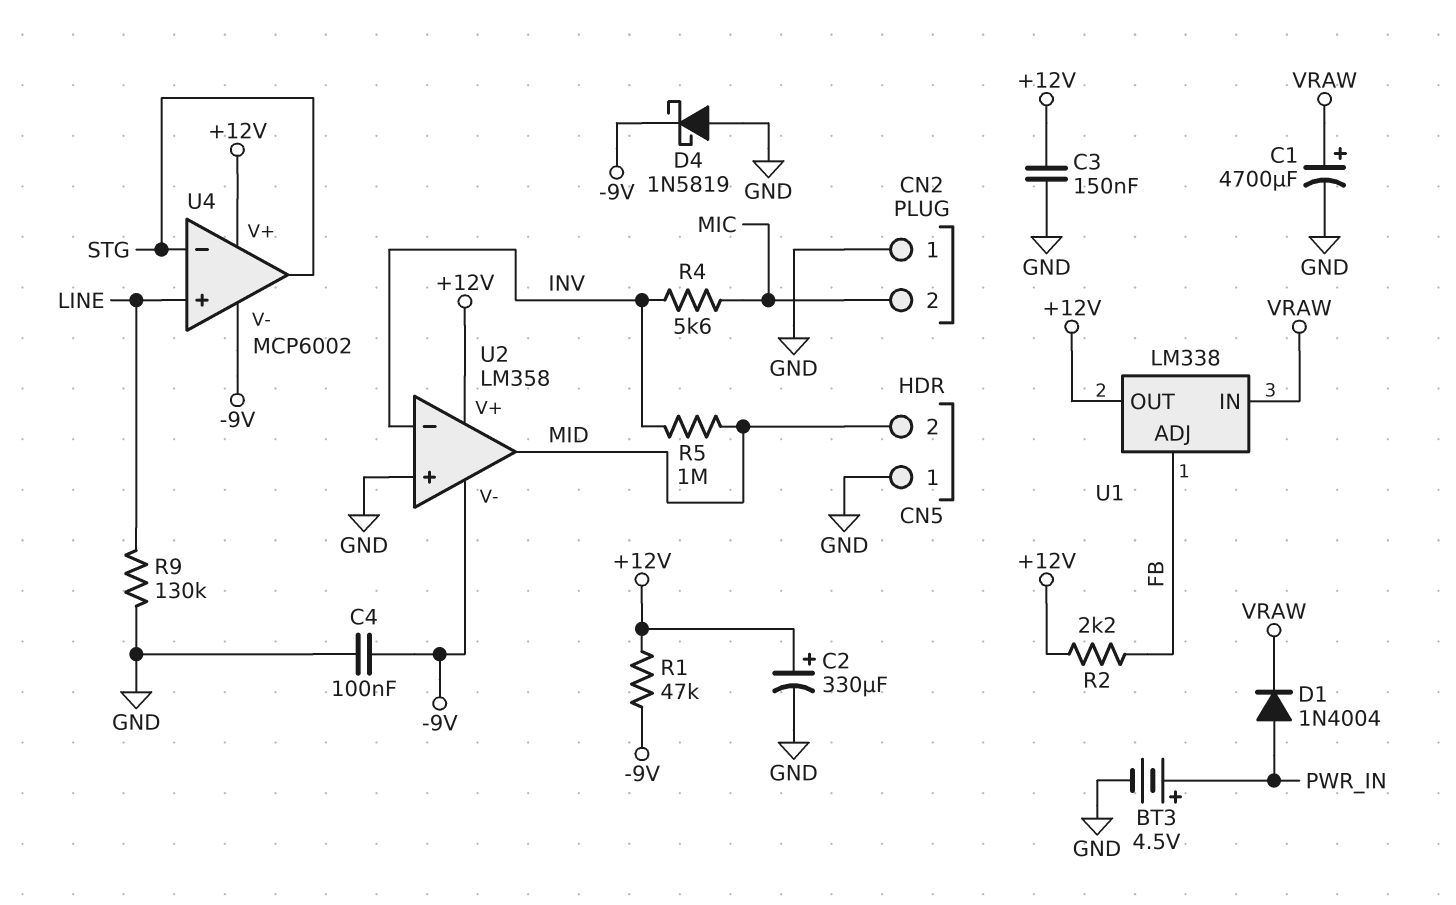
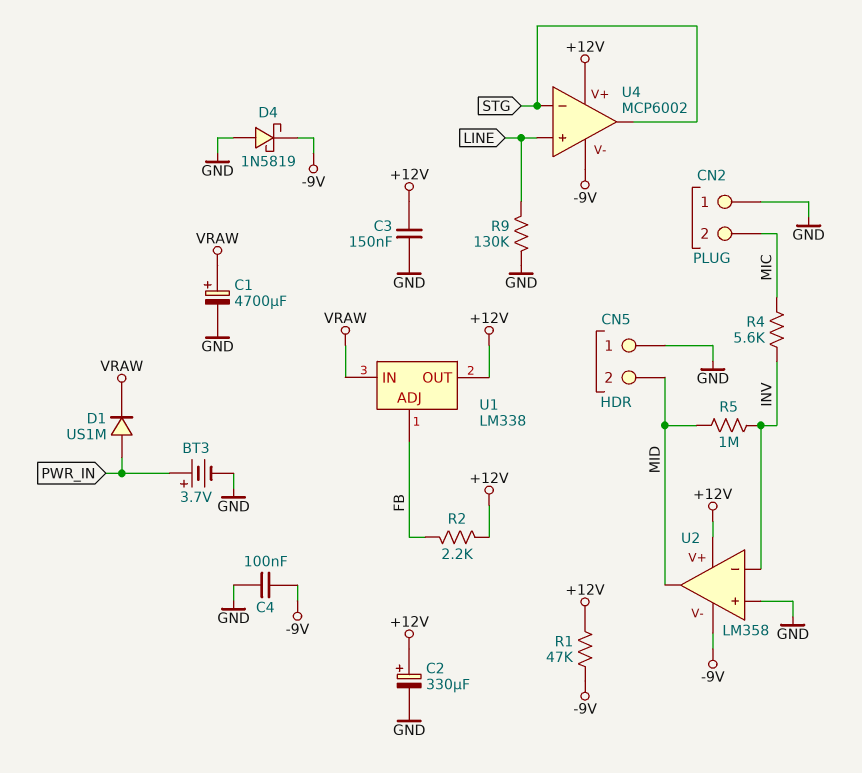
BT3: 4.5V (plus PWR_IN, minus GND) -> 3.7V (plus PWR_IN, minus GND)
D1: diode 1N4004 (A PWR_IN, K VRAW) -> diode US1M (A PWR_IN, K VRAW)

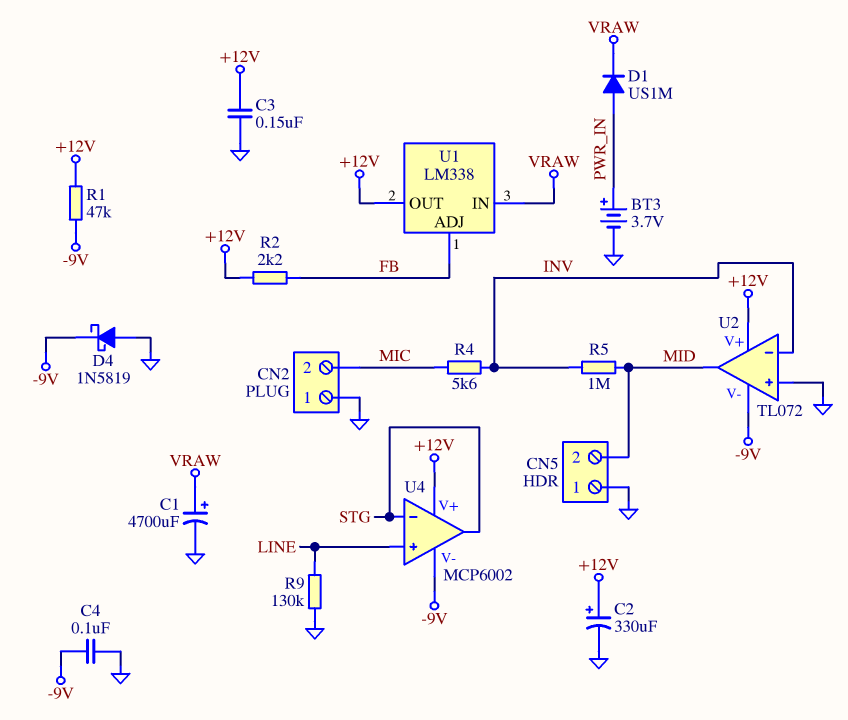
U2: LM358 -> TL072

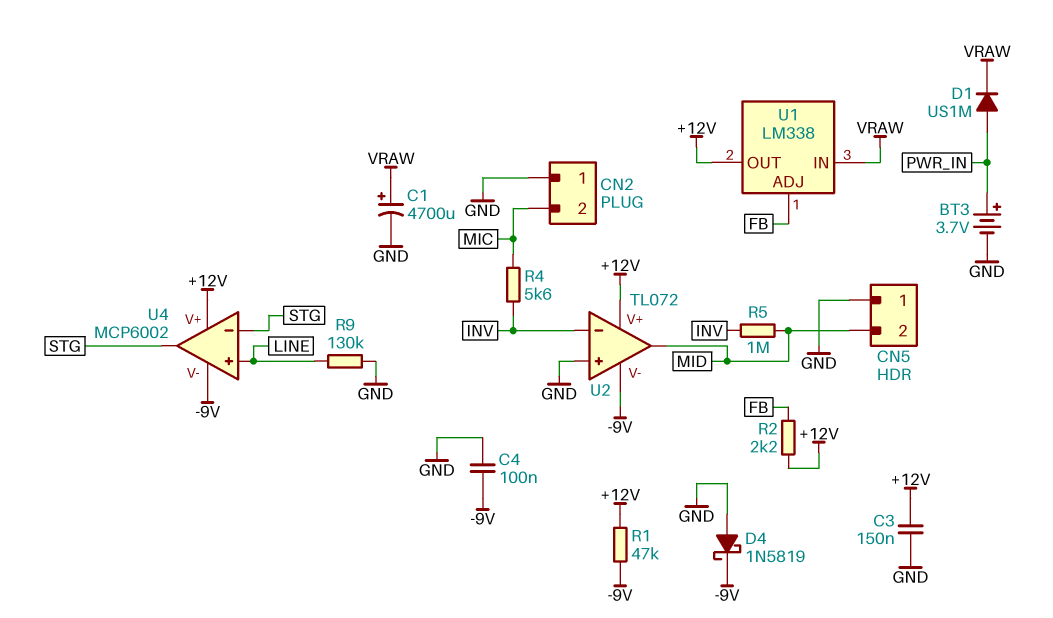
C2: 330uF (plus +12V, minus GND) -> none

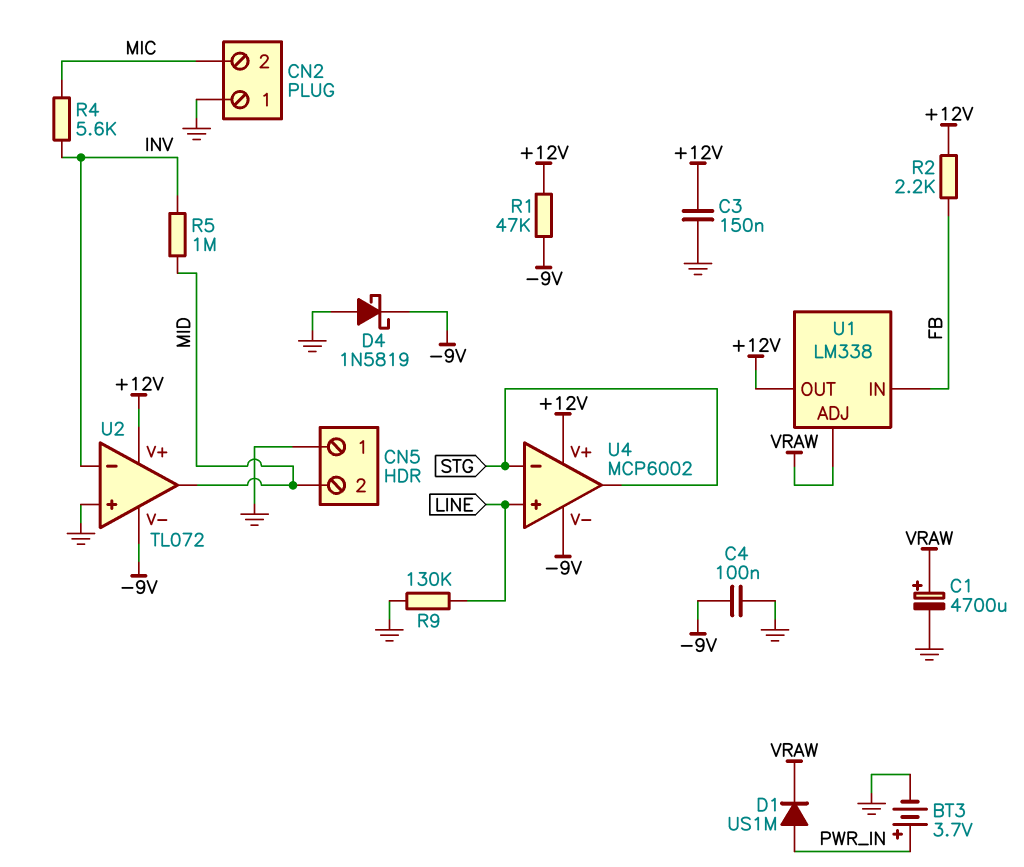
U1 pin ADJ: FB -> VRAW
U1 pin IN: VRAW -> FB

